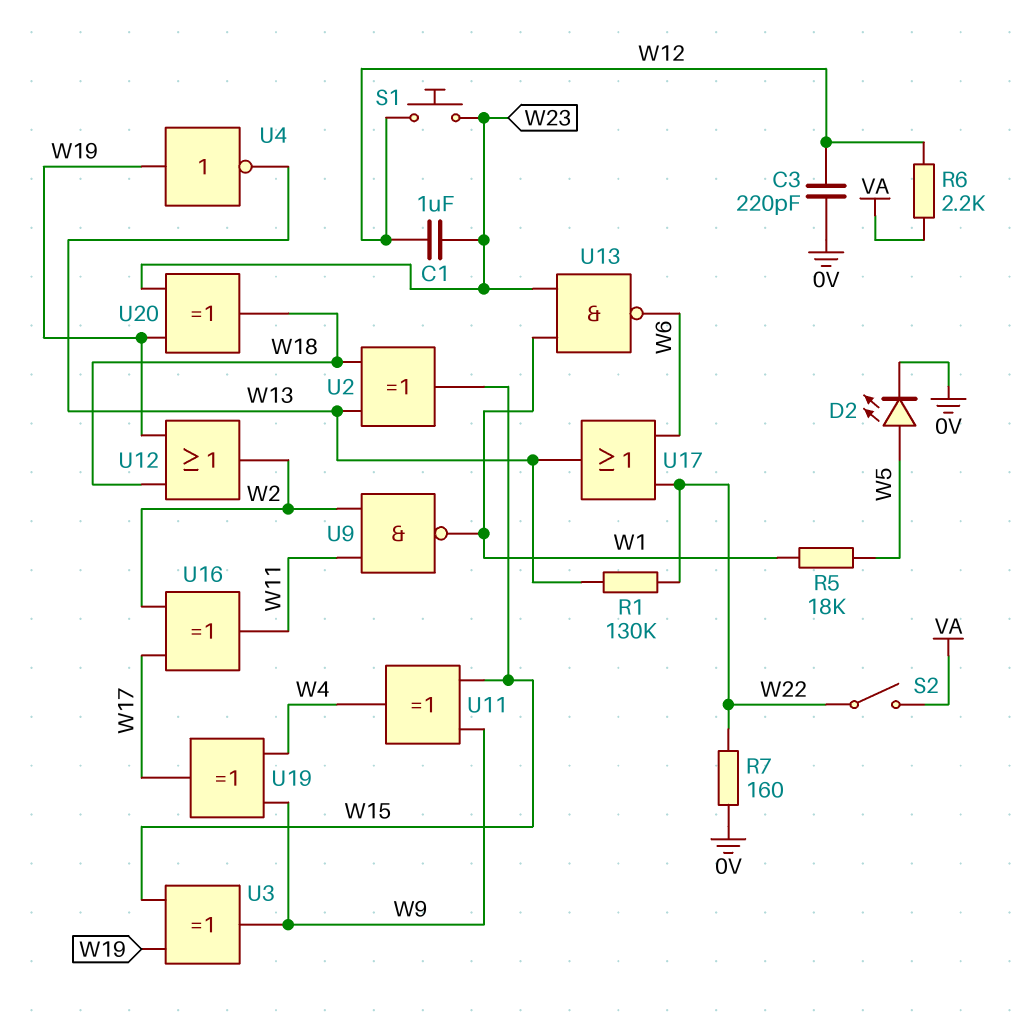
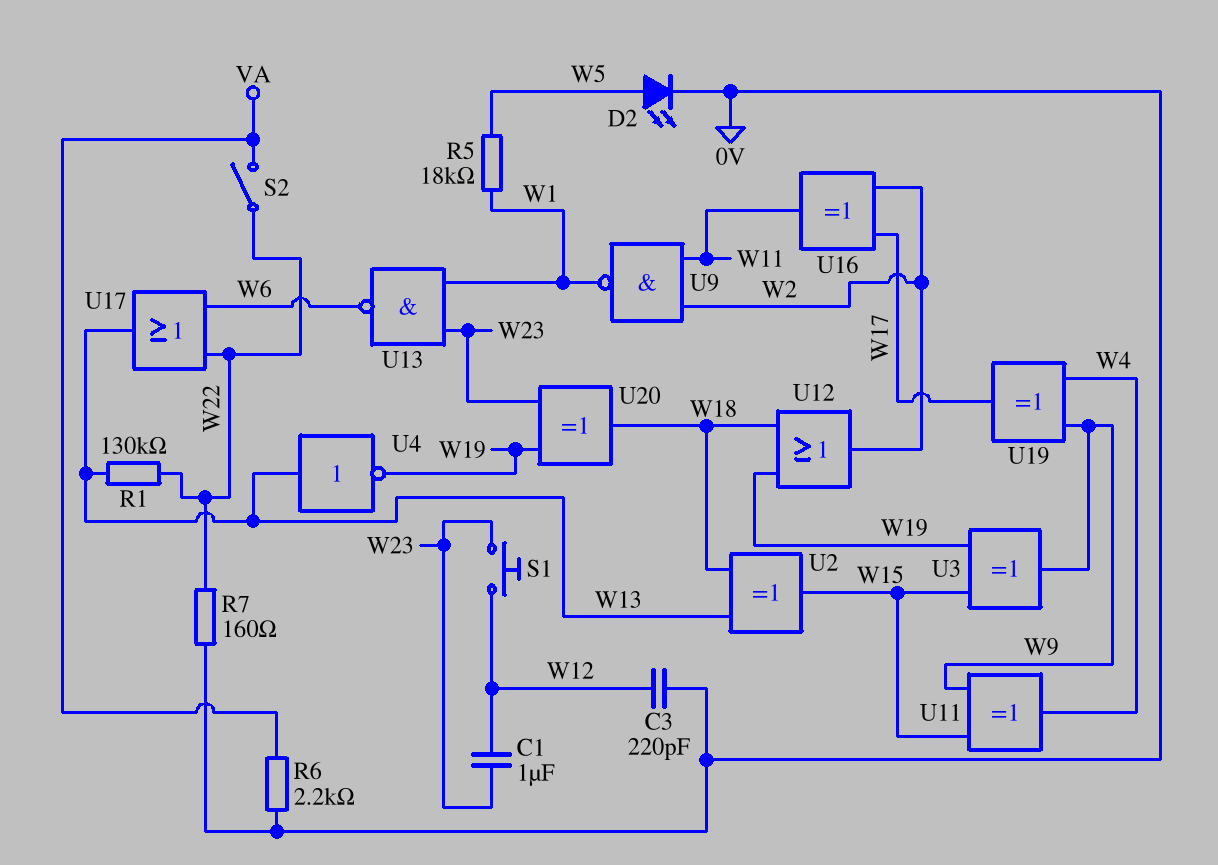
R6: 2.2k (VA, W12) -> 2.2k (0V, VA)
U4: NOT (in W19, out W13) -> NOT (in W13, out W19)

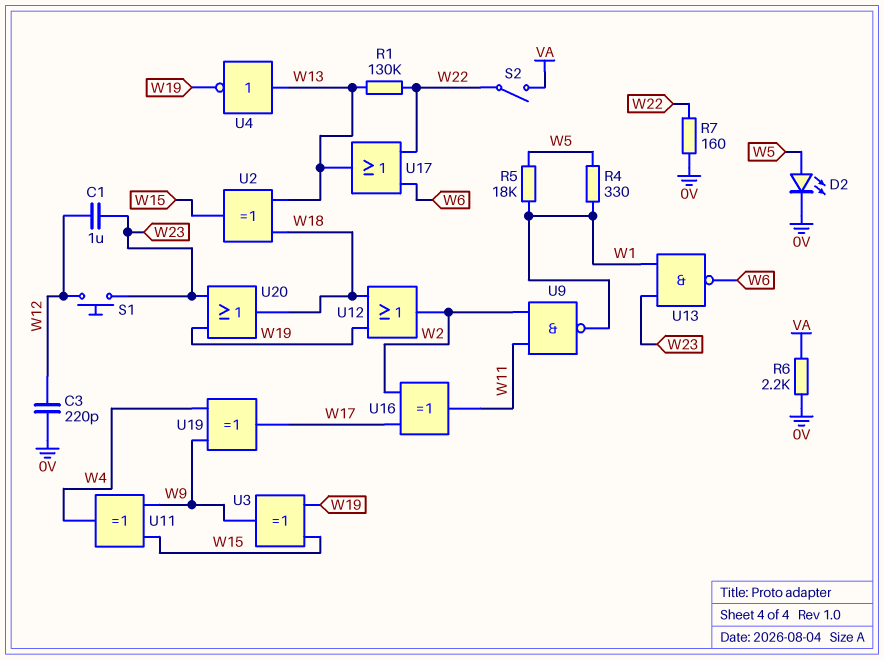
R4: none -> 330 (W1, W5)
U20: XOR (in W19, in W23, out W18) -> OR (in W19, in W23, out W18)

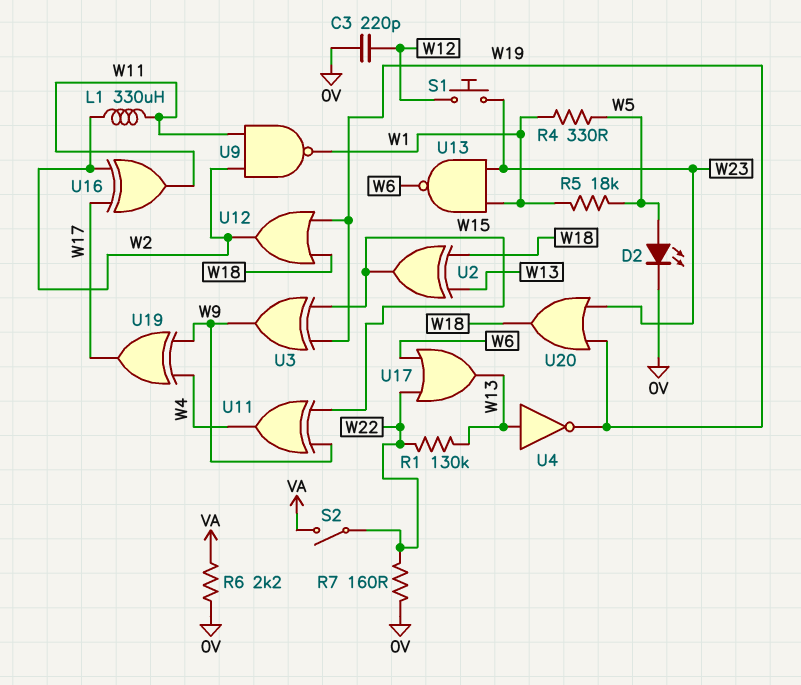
C1: 1uF (W12, W23) -> none
L1: none -> 330uH (W2, W11)

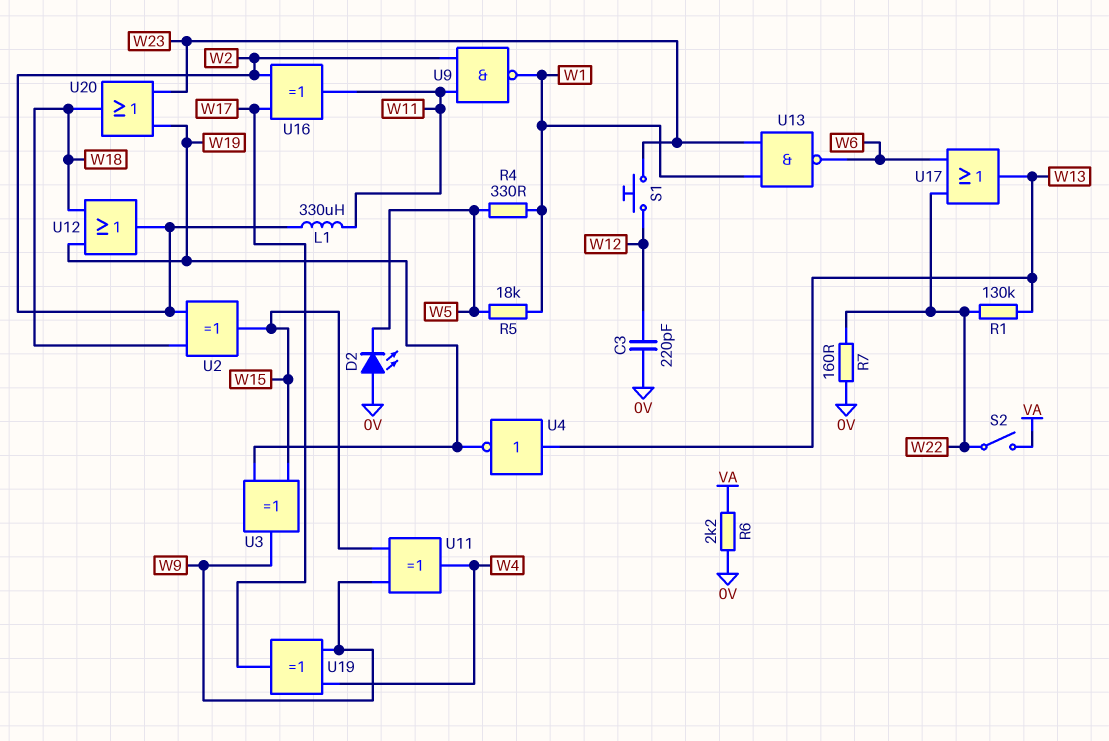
D2: LED (A W5, K 0V) -> LED (A 0V, K W5)
U2: XOR (in W13, in W18, out W15) -> XOR (in W2, in W18, out W15)

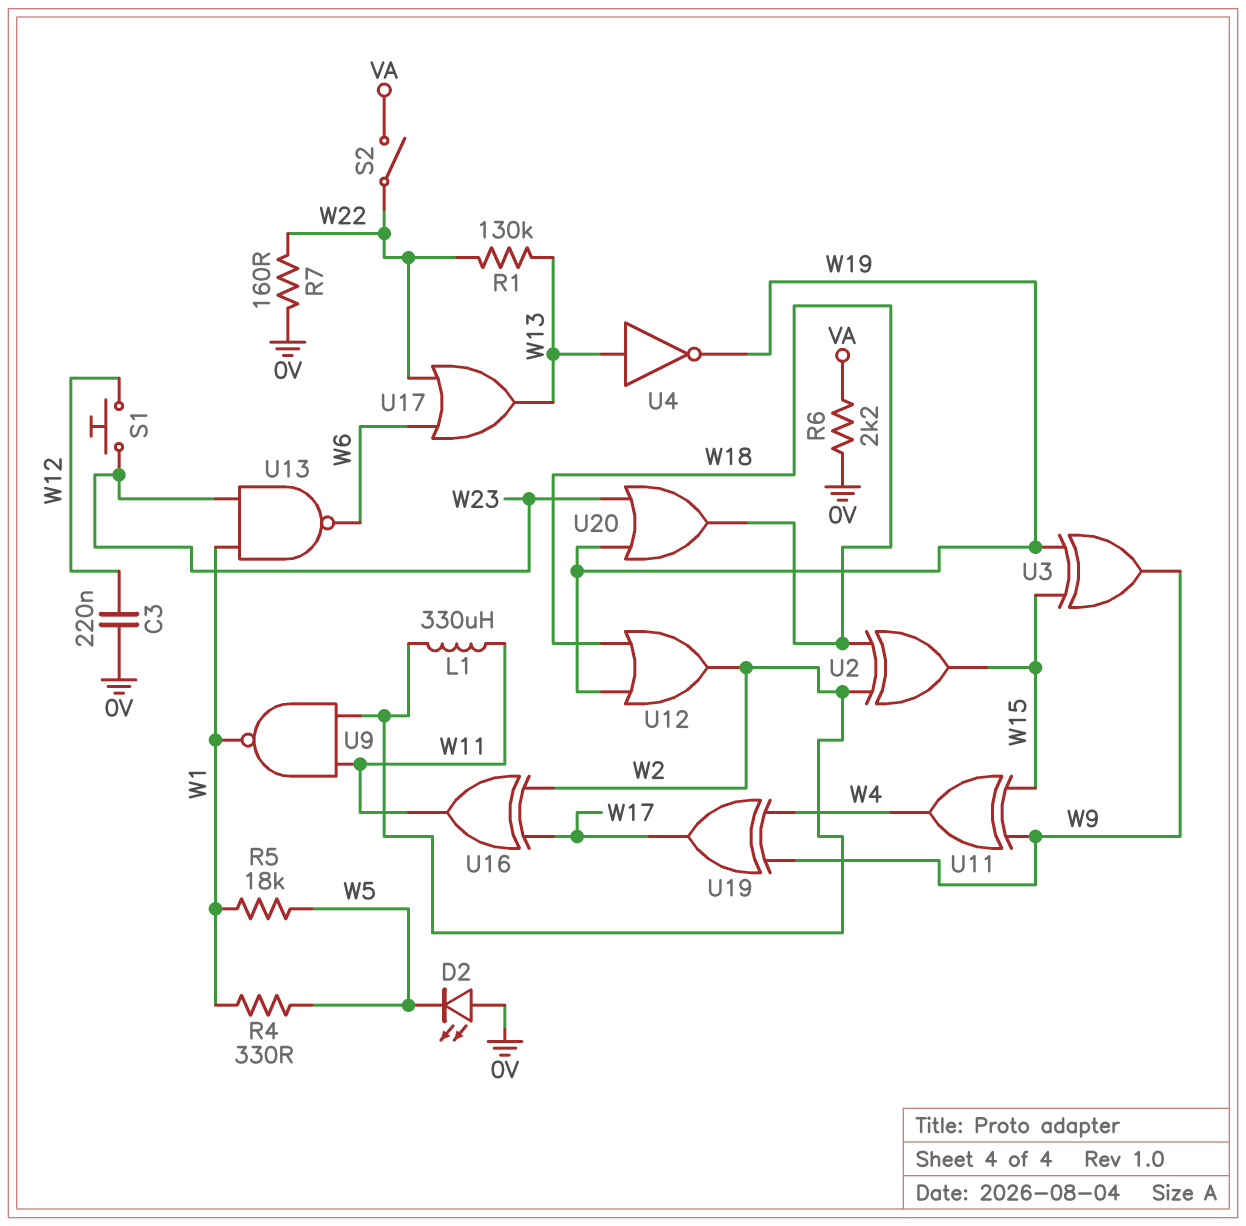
C3: 220pF (0V, W12) -> 220nF (0V, W12)

